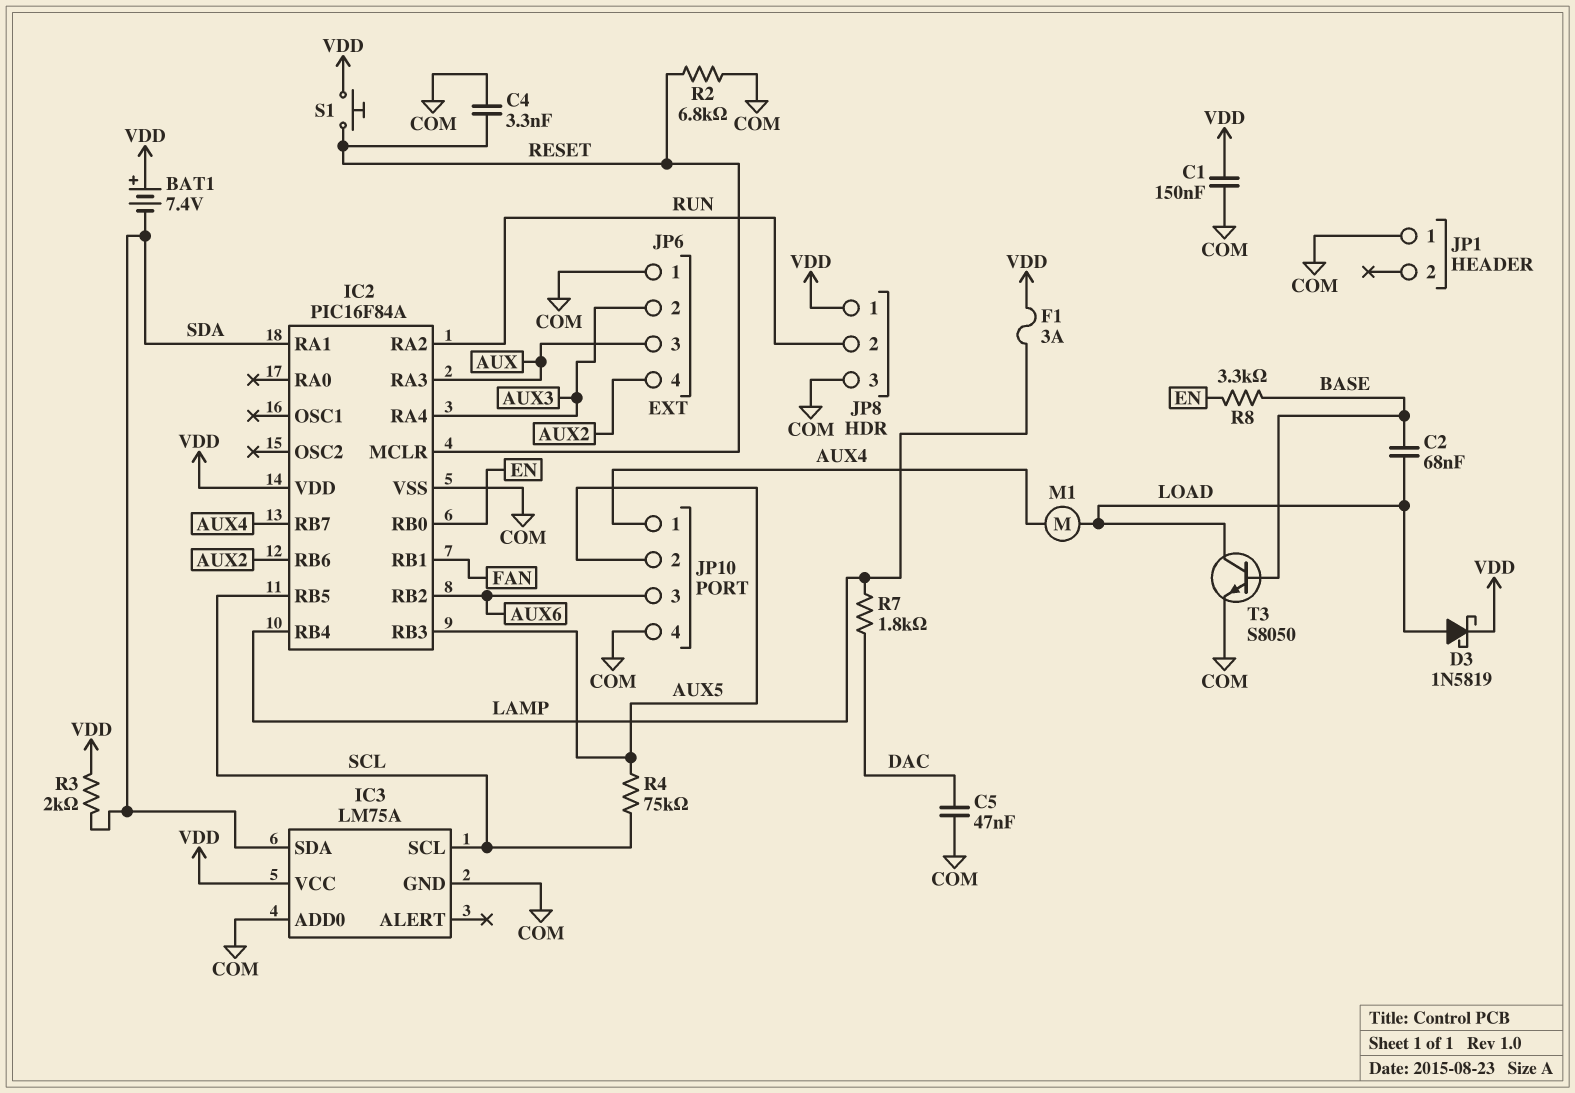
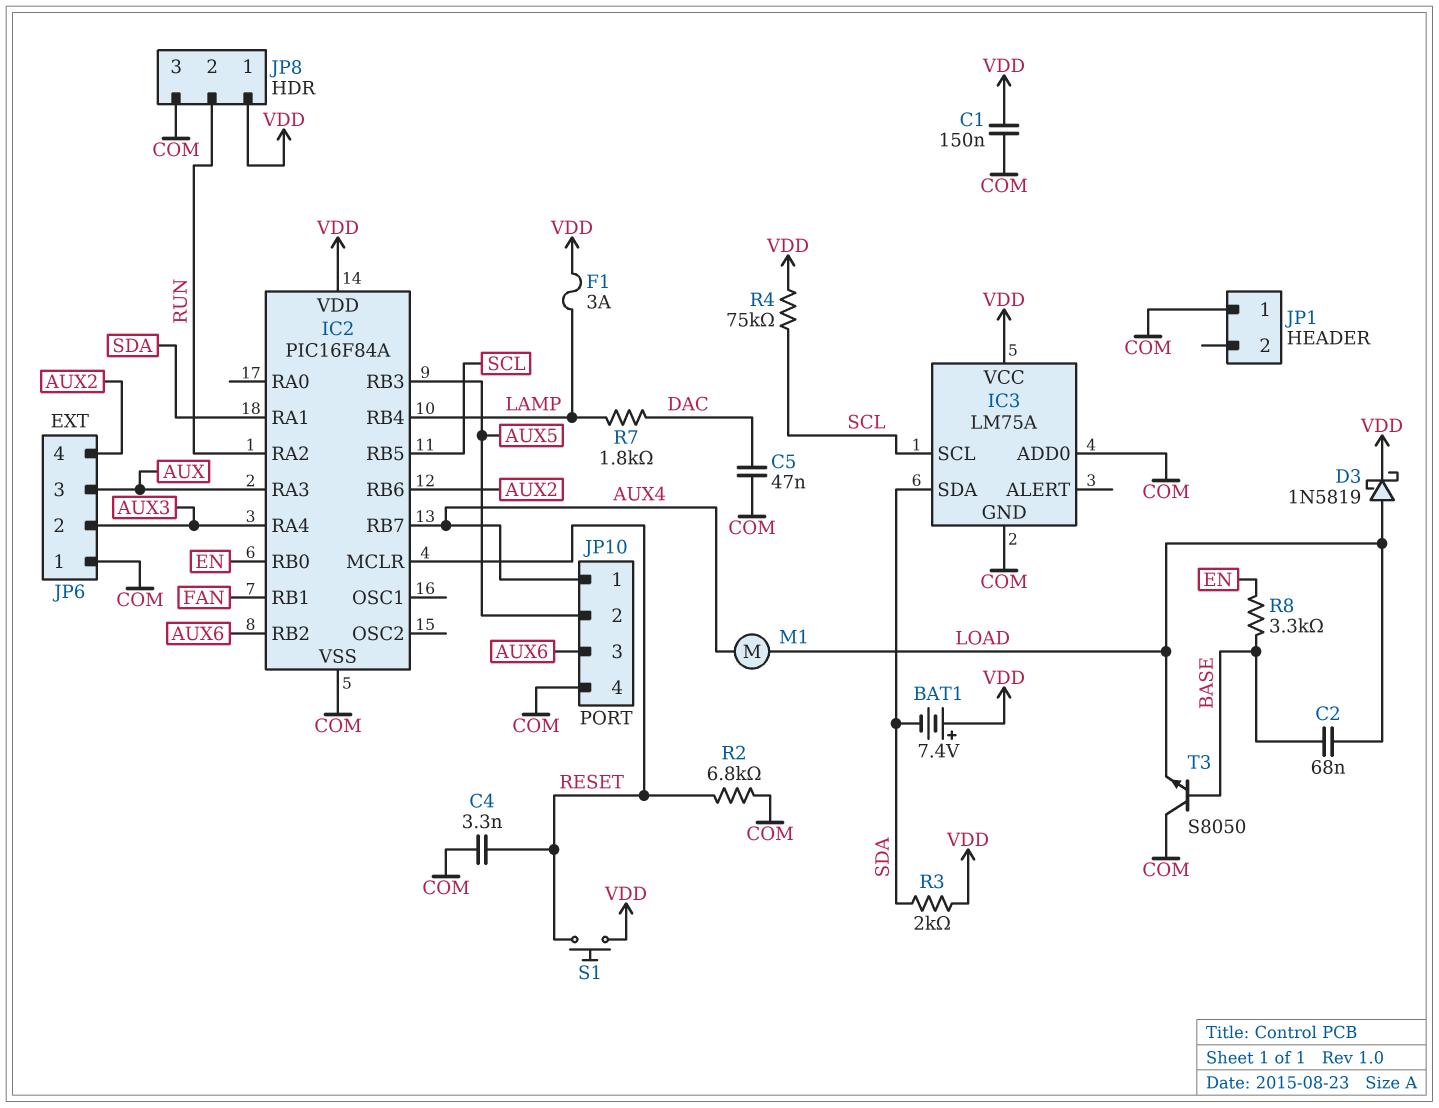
R4: 75k (AUX5, SCL) -> 75k (SCL, VDD)
T3: NPN S8050 (B BASE, C LOAD, E COM) -> NPN S8050 (B BASE, C COM, E LOAD)

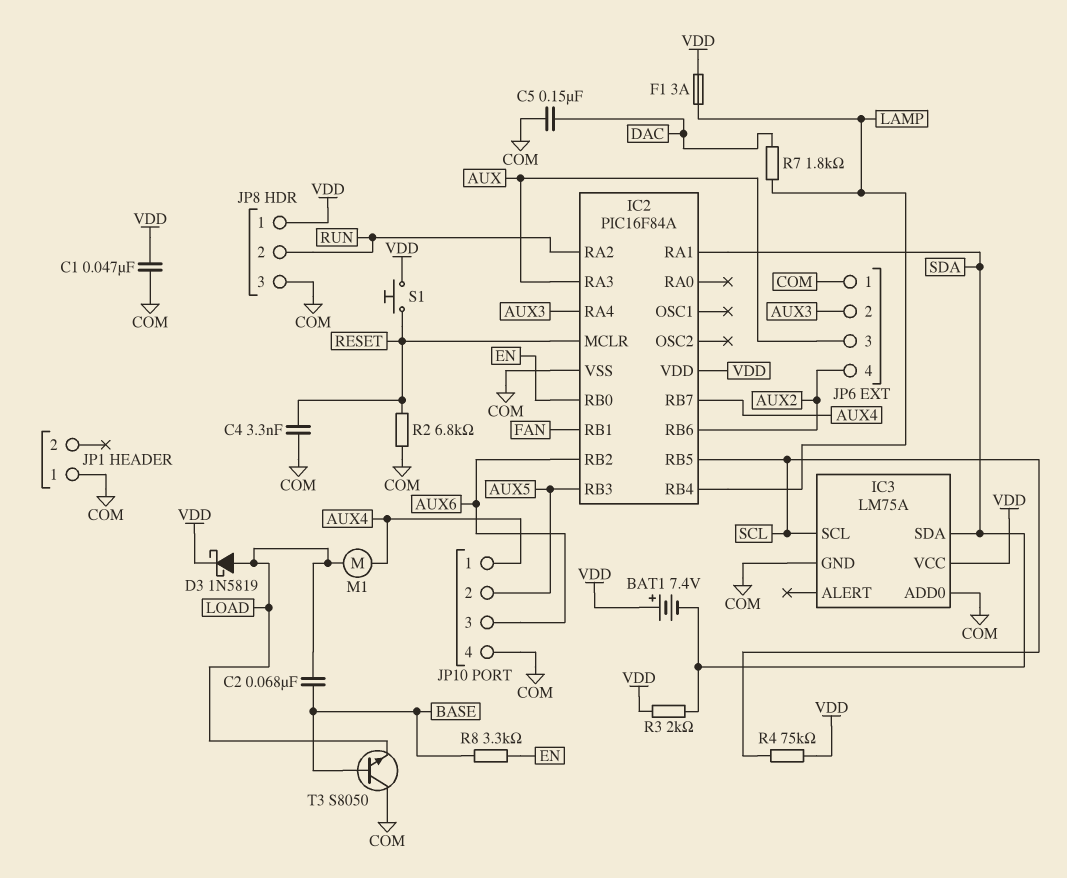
C1: 150nF (COM, VDD) -> 47nF (COM, VDD)
C5: 47nF (COM, DAC) -> 150nF (COM, DAC)

